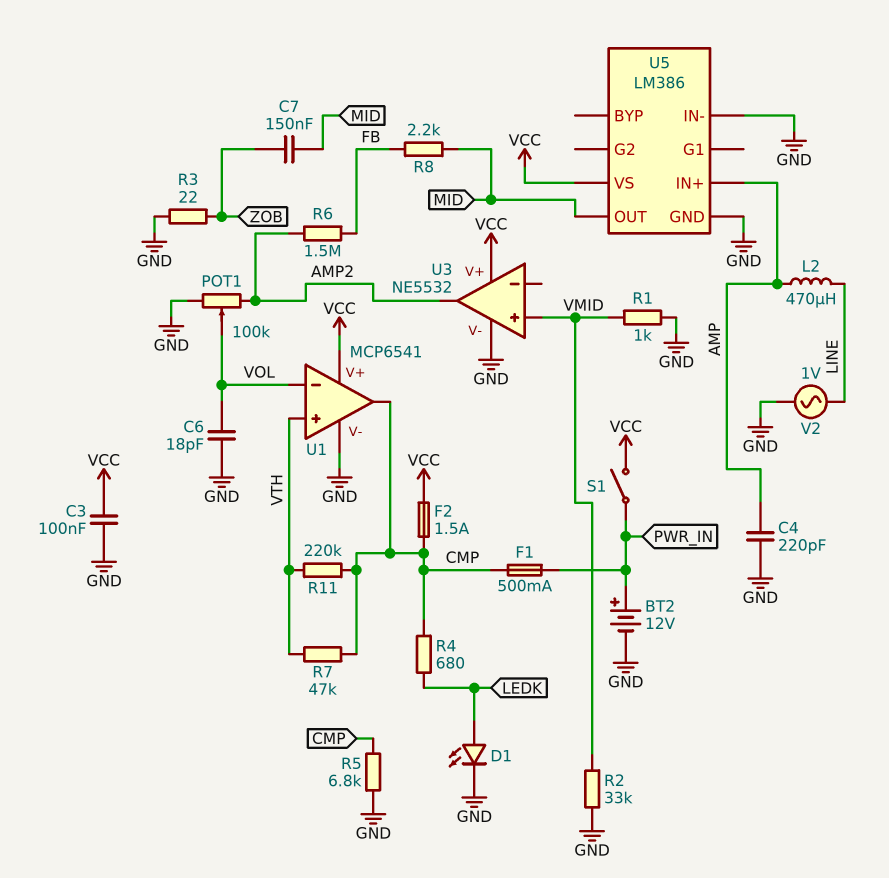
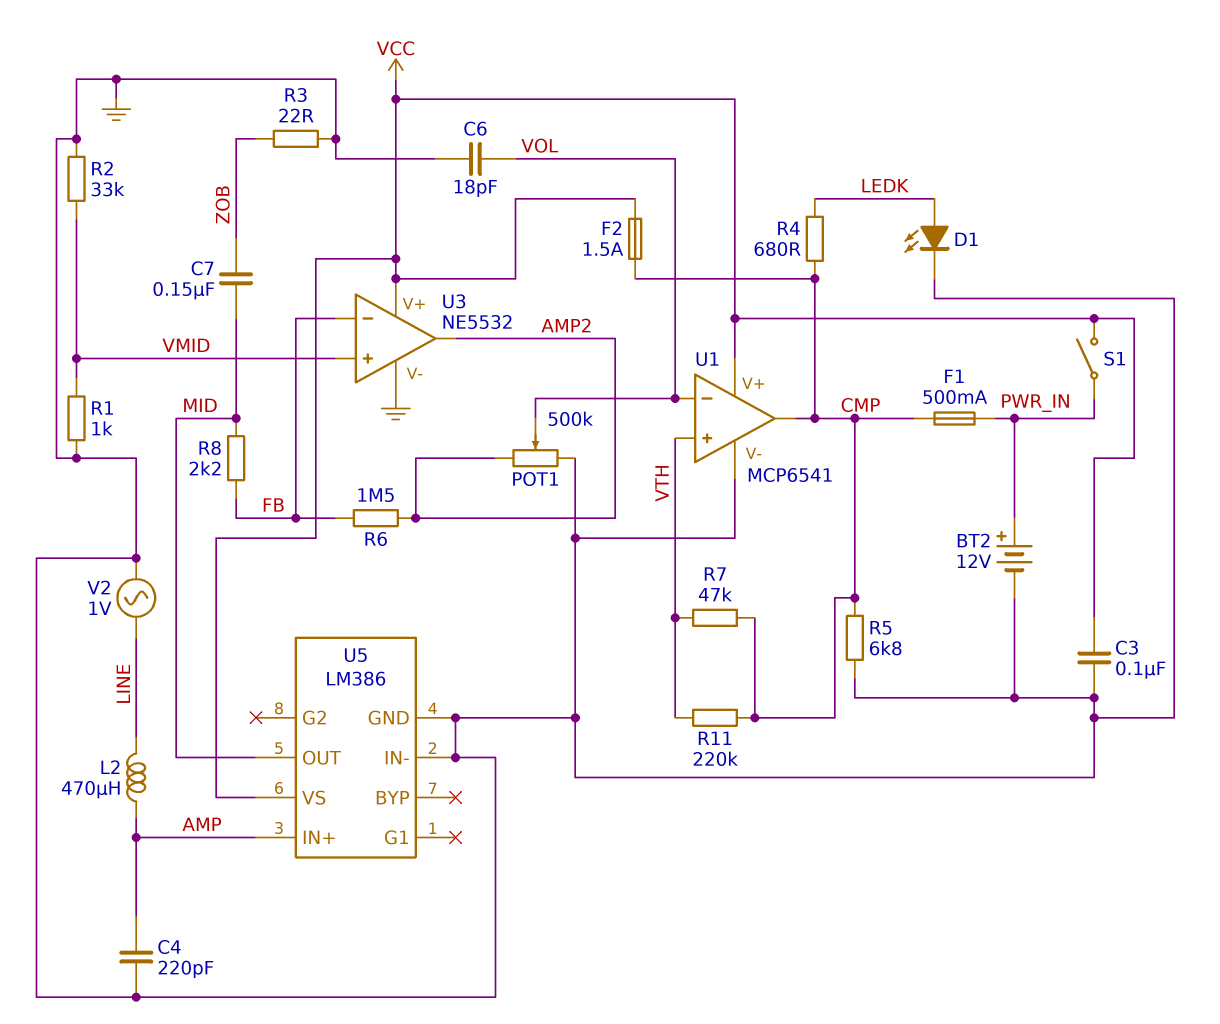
POT1: 100k (AMP2, GND, wiper VOL) -> 500k (AMP2, GND, wiper VOL)
U3 pin in-: none -> FB

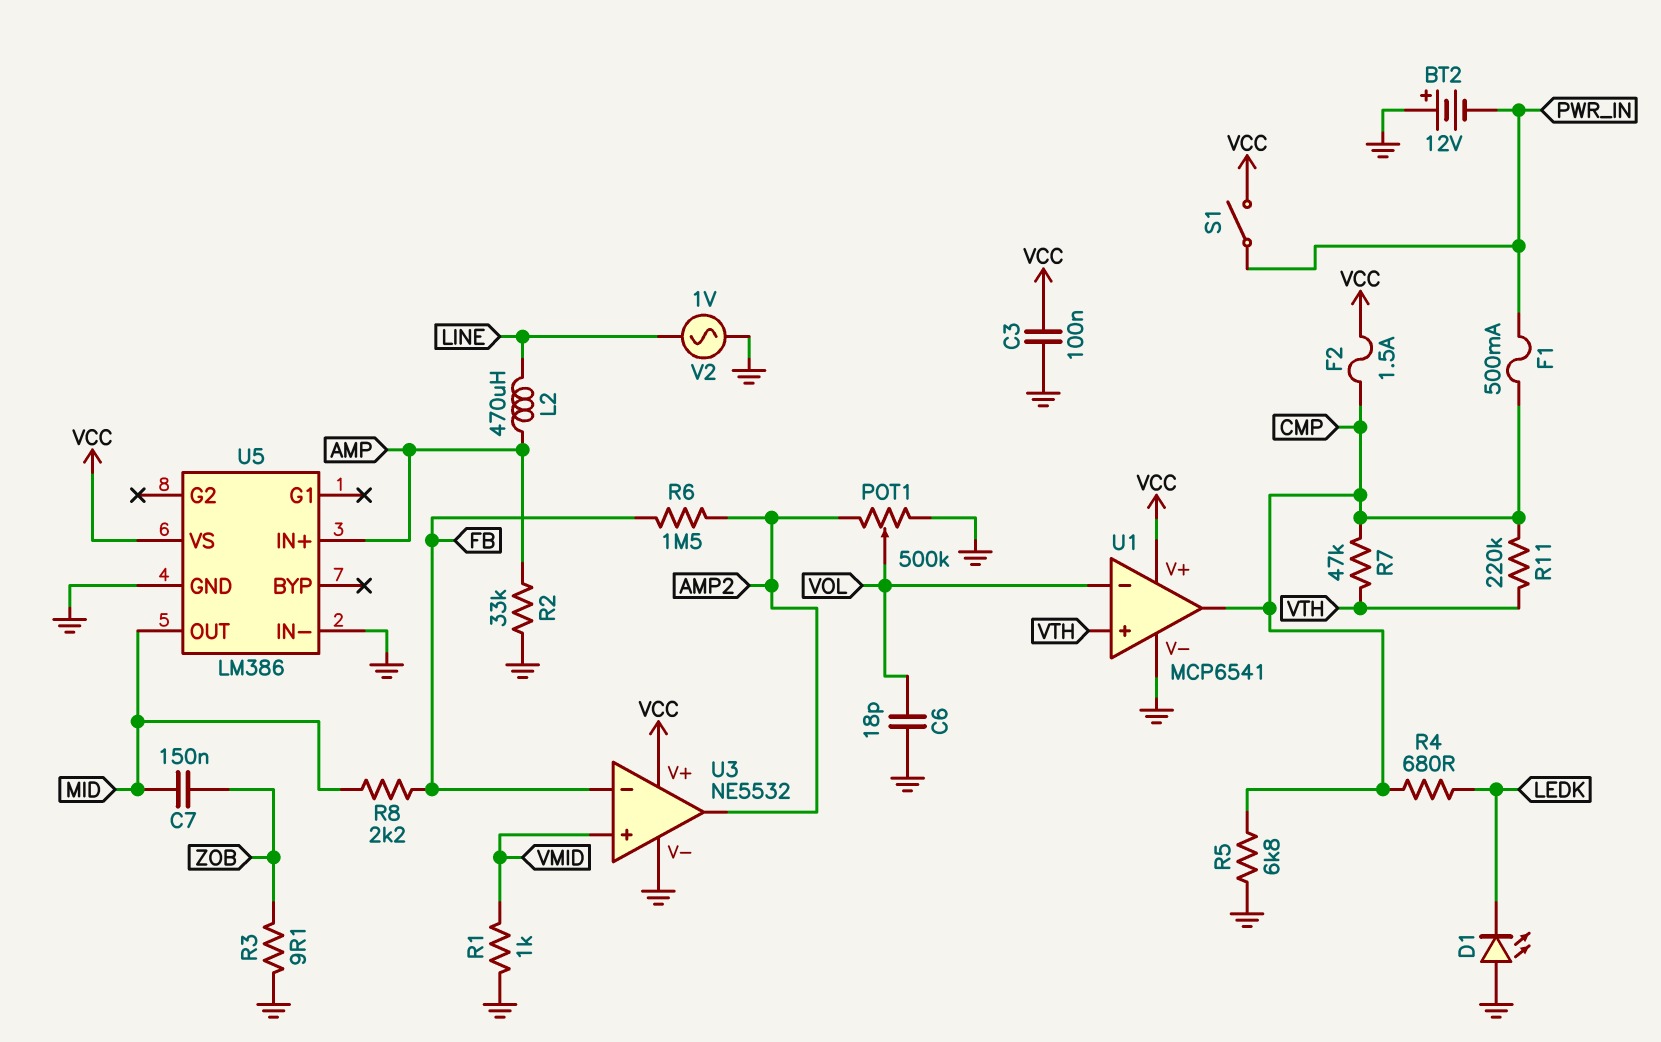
BT2: 12V (plus PWR_IN, minus GND) -> 12V (plus GND, minus PWR_IN)
C4: 220pF (AMP, GND) -> none
D1: LED (A LEDK, K GND) -> LED (A GND, K LEDK)
R2: 33k (GND, VMID) -> 33k (AMP, GND)
R3: 22 (GND, ZOB) -> 9.1 (GND, ZOB)

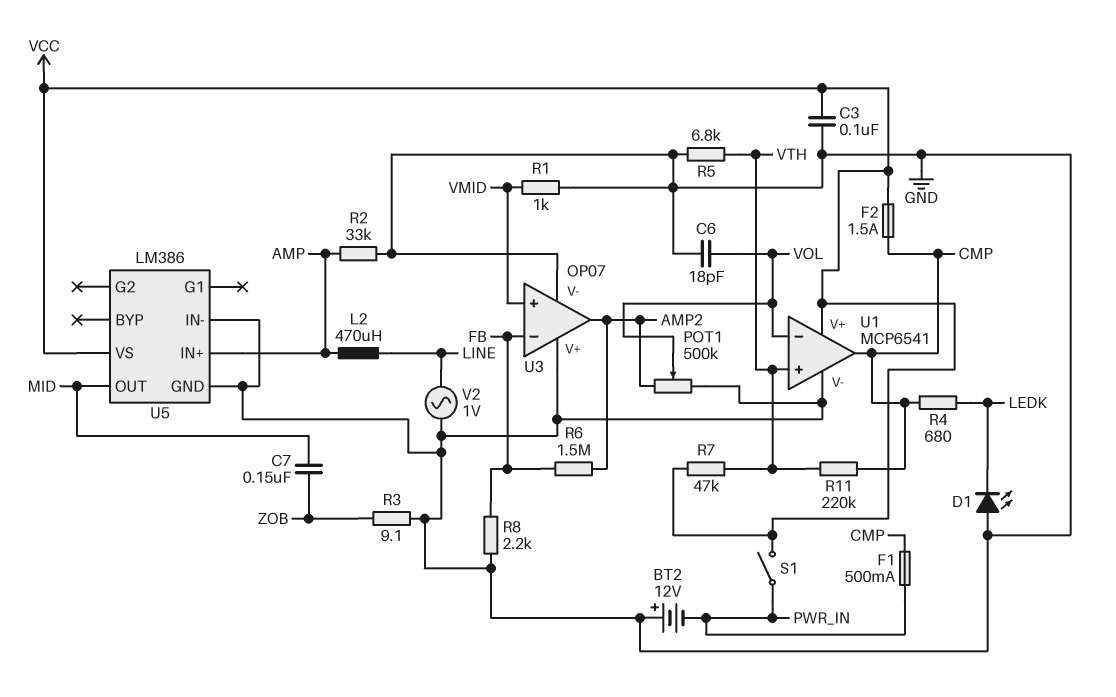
R5: 6.8k (CMP, GND) -> 6.8k (GND, VTH)
R7: 47k (CMP, VTH) -> 47k (VCC, VTH)
R8: 2.2k (FB, MID) -> 2.2k (FB, GND)
U3: NE5532 -> OP07
U3 pin V+: VCC -> GND

